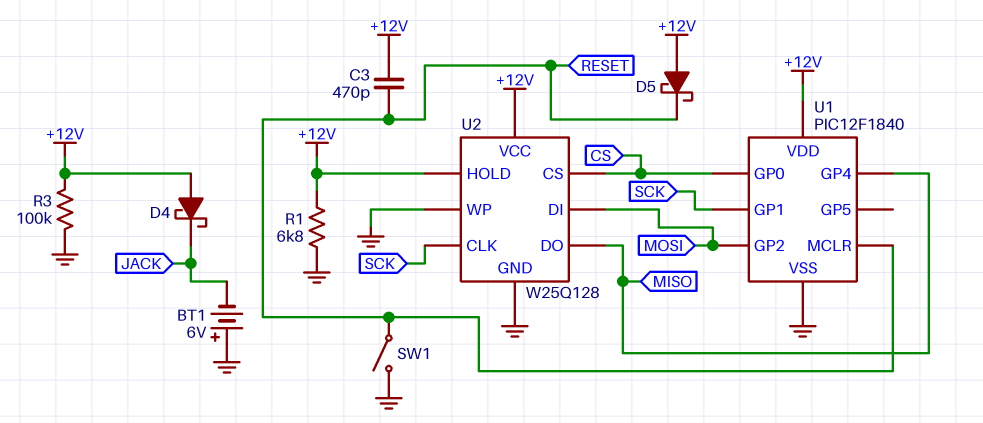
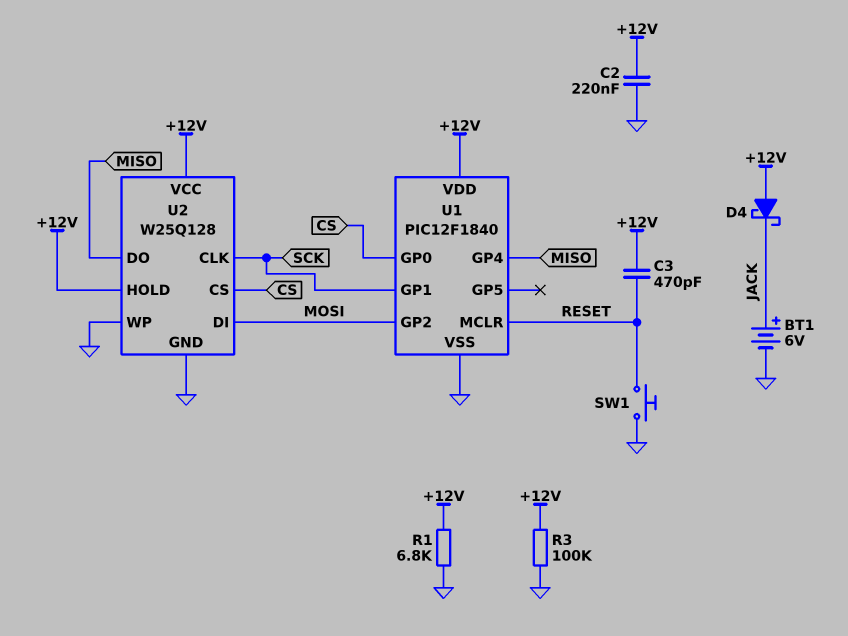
BT1: 6V (plus GND, minus JACK) -> 6V (plus JACK, minus GND)
C2: none -> 220nF (+12V, GND)
D5: schottky (A +12V, K RESET) -> none
SW1: switch (GND, RESET) -> button (GND, RESET)

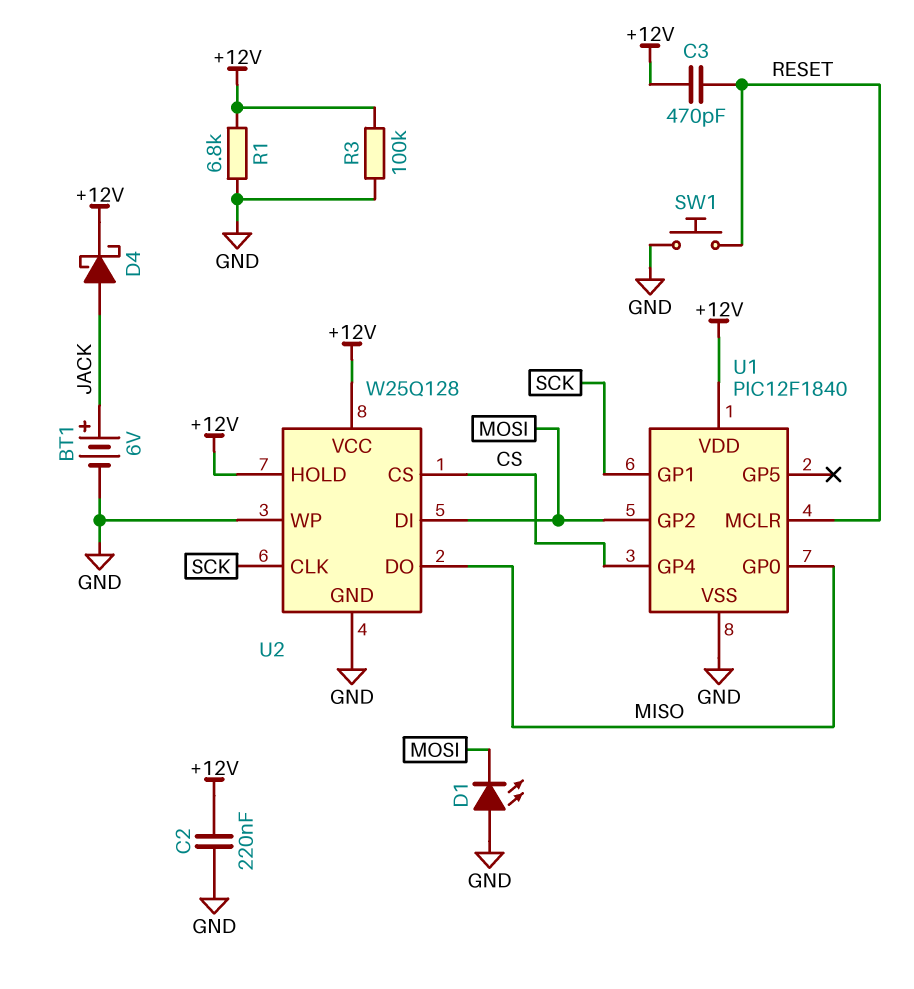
D1: none -> LED (A GND, K MOSI)
D4: schottky (A +12V, K JACK) -> schottky (A JACK, K +12V)
U1 pin GP0: CS -> MISO
U1 pin GP4: MISO -> CS

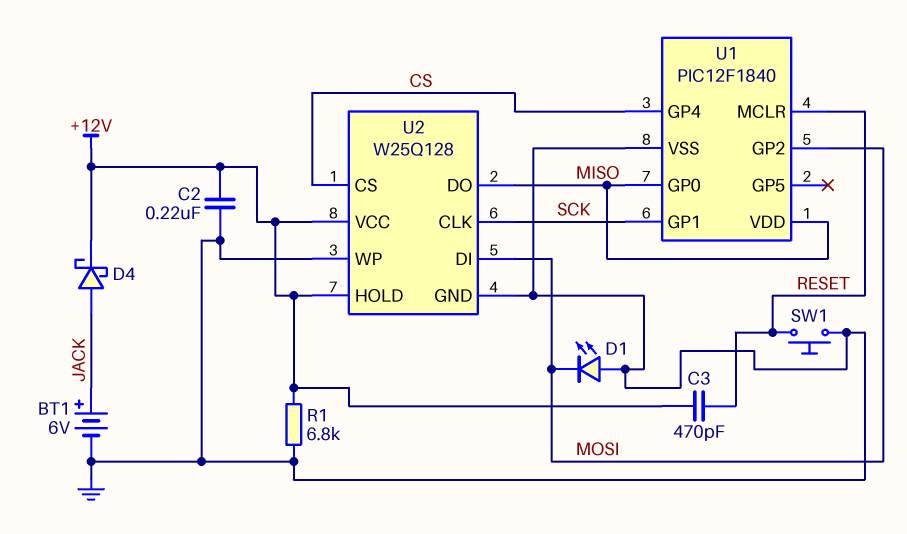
R3: 100k (+12V, GND) -> none
U1 pin VDD: +12V -> MISO

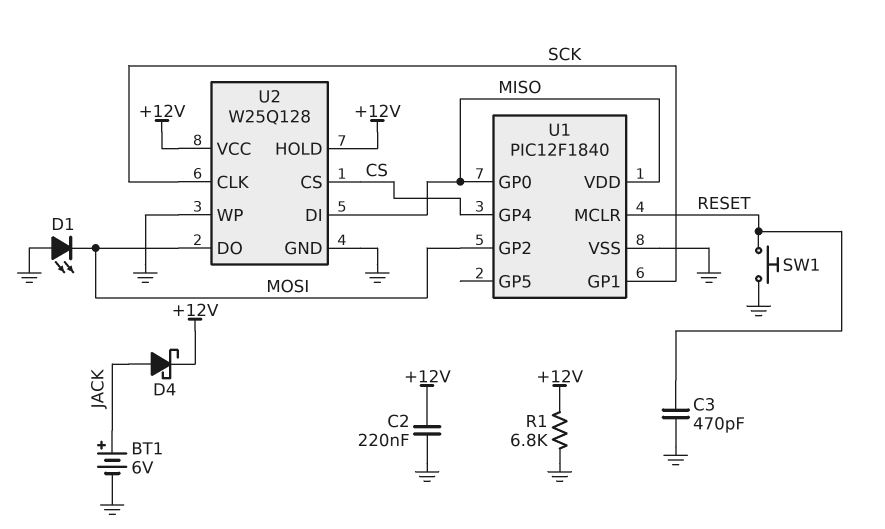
C3: 470pF (+12V, RESET) -> 470pF (GND, RESET)
U2 pin DI: MOSI -> MISO
U2 pin DO: MISO -> MOSI

